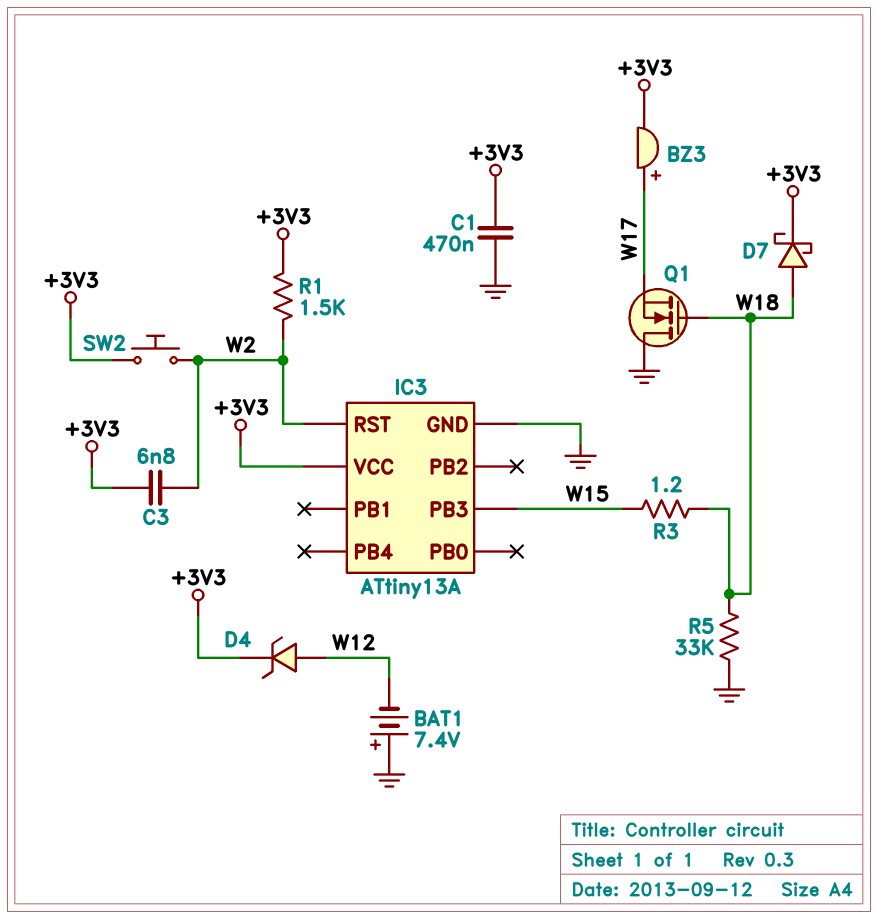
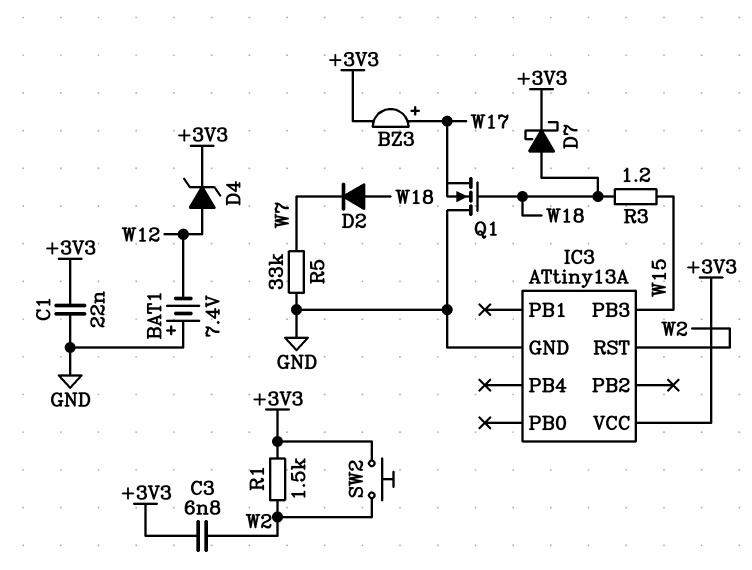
C1: 470nF (+3V3, GND) -> 22nF (+3V3, GND)
D2: none -> diode (A W18, K W7)
R5: 33k (GND, W18) -> 33k (GND, W7)

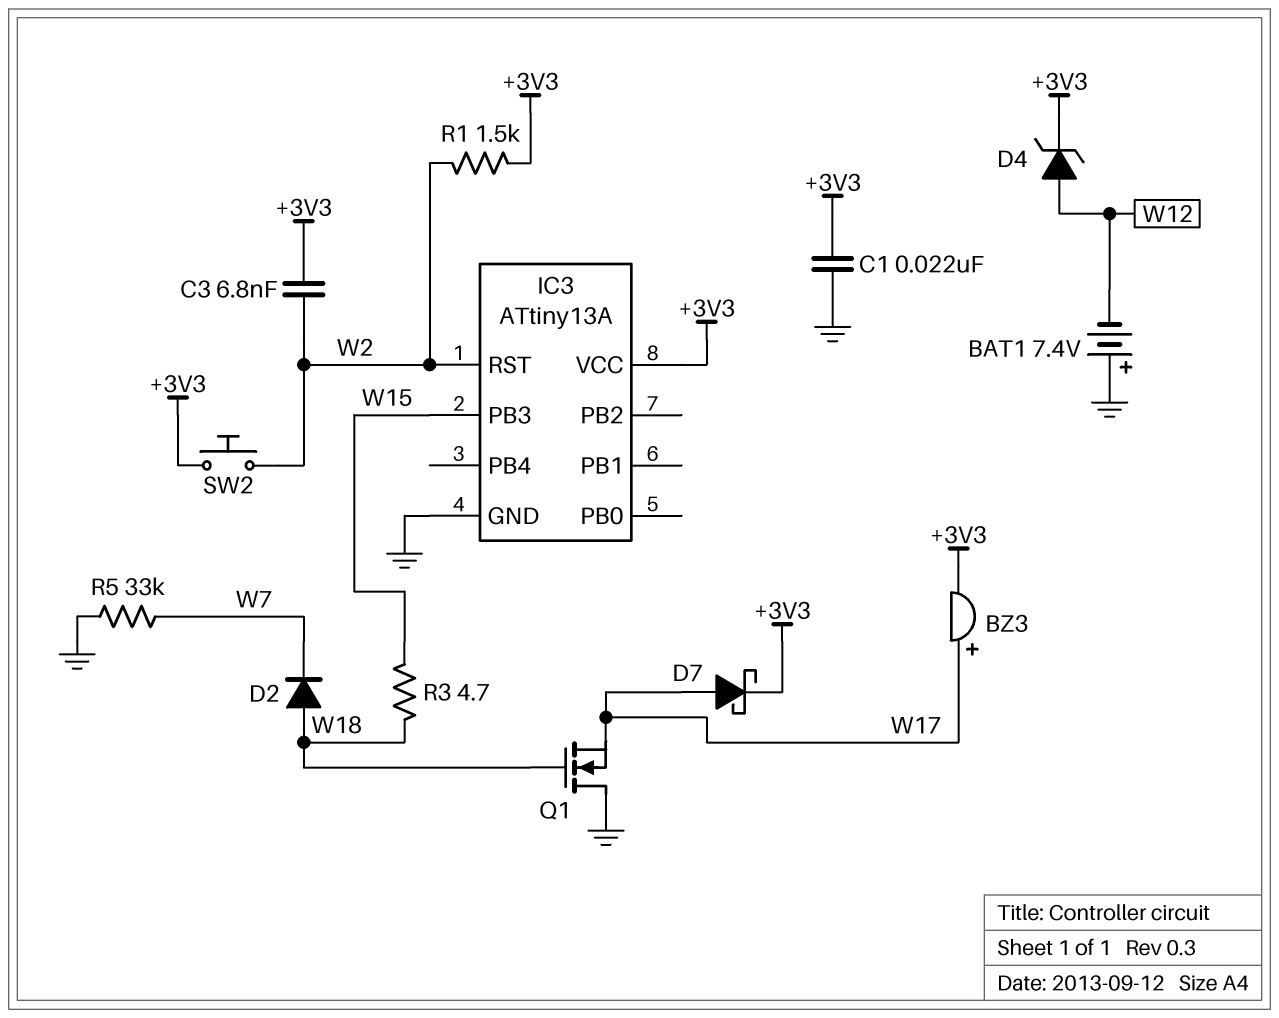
D7: schottky (A W18, K +3V3) -> schottky (A W17, K +3V3)
R3: 1.2 (W15, W18) -> 4.7 (W15, W18)

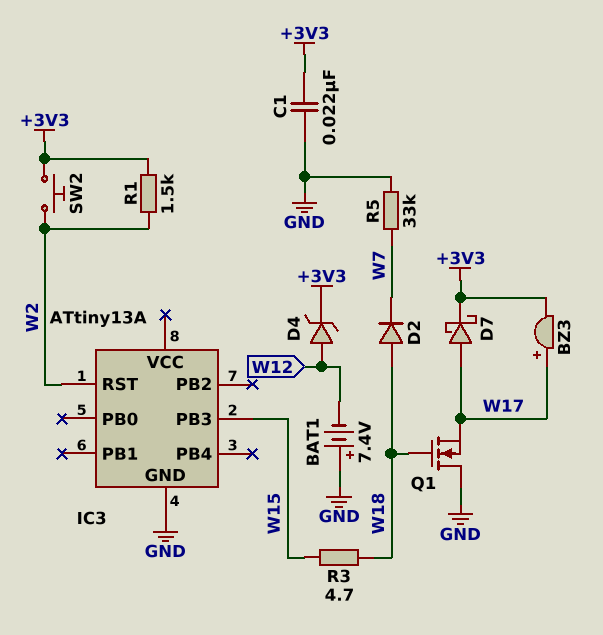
C3: 6.8nF (+3V3, W2) -> none
IC3 pin VCC: +3V3 -> none

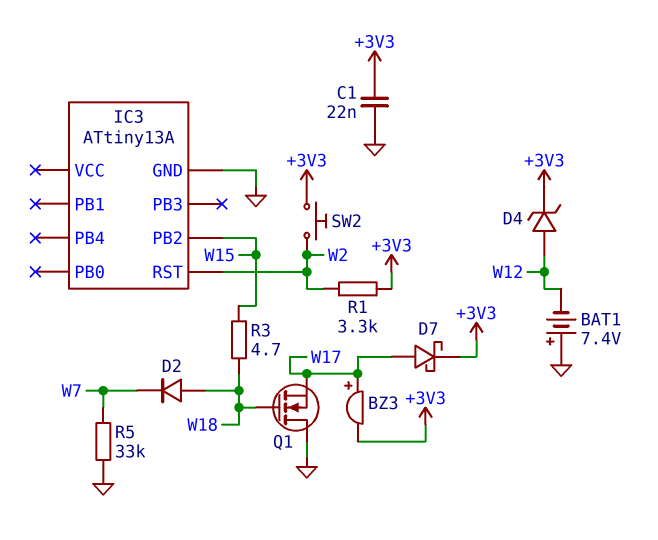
IC3 pin PB2: none -> W15
IC3 pin PB3: W15 -> none
R1: 1.5k (+3V3, W2) -> 3.3k (+3V3, W2)

